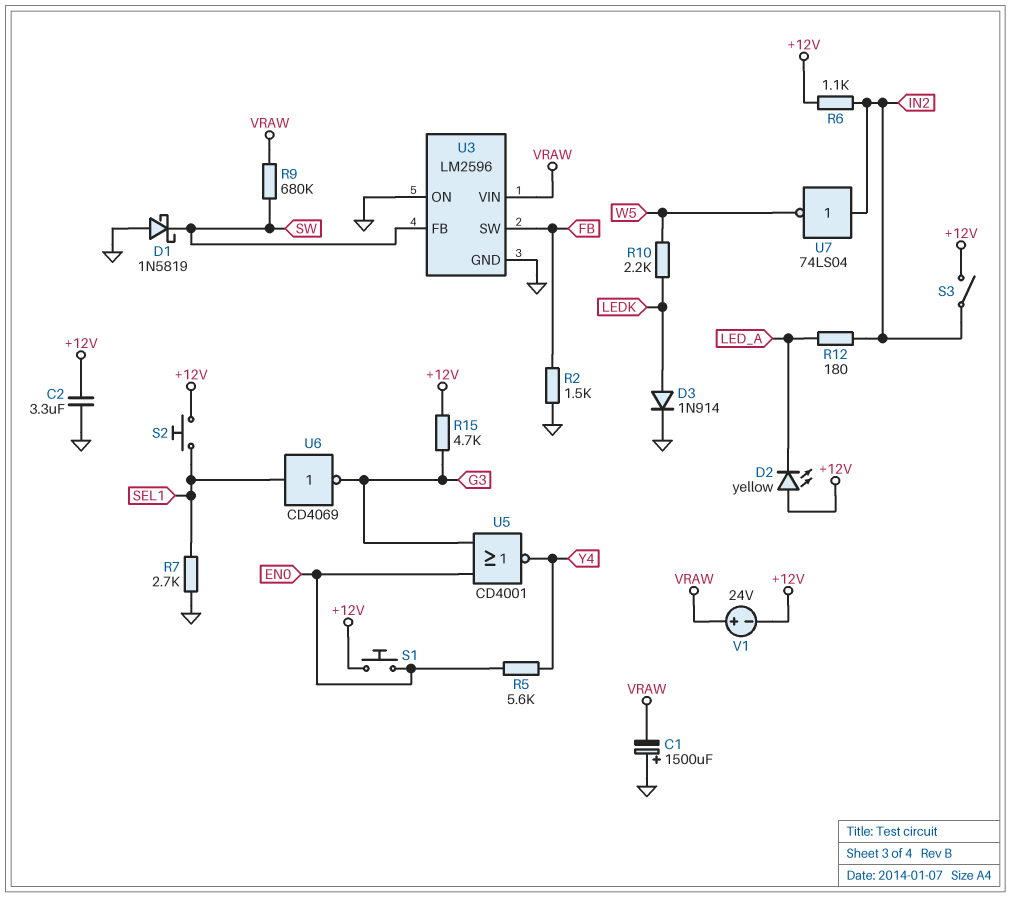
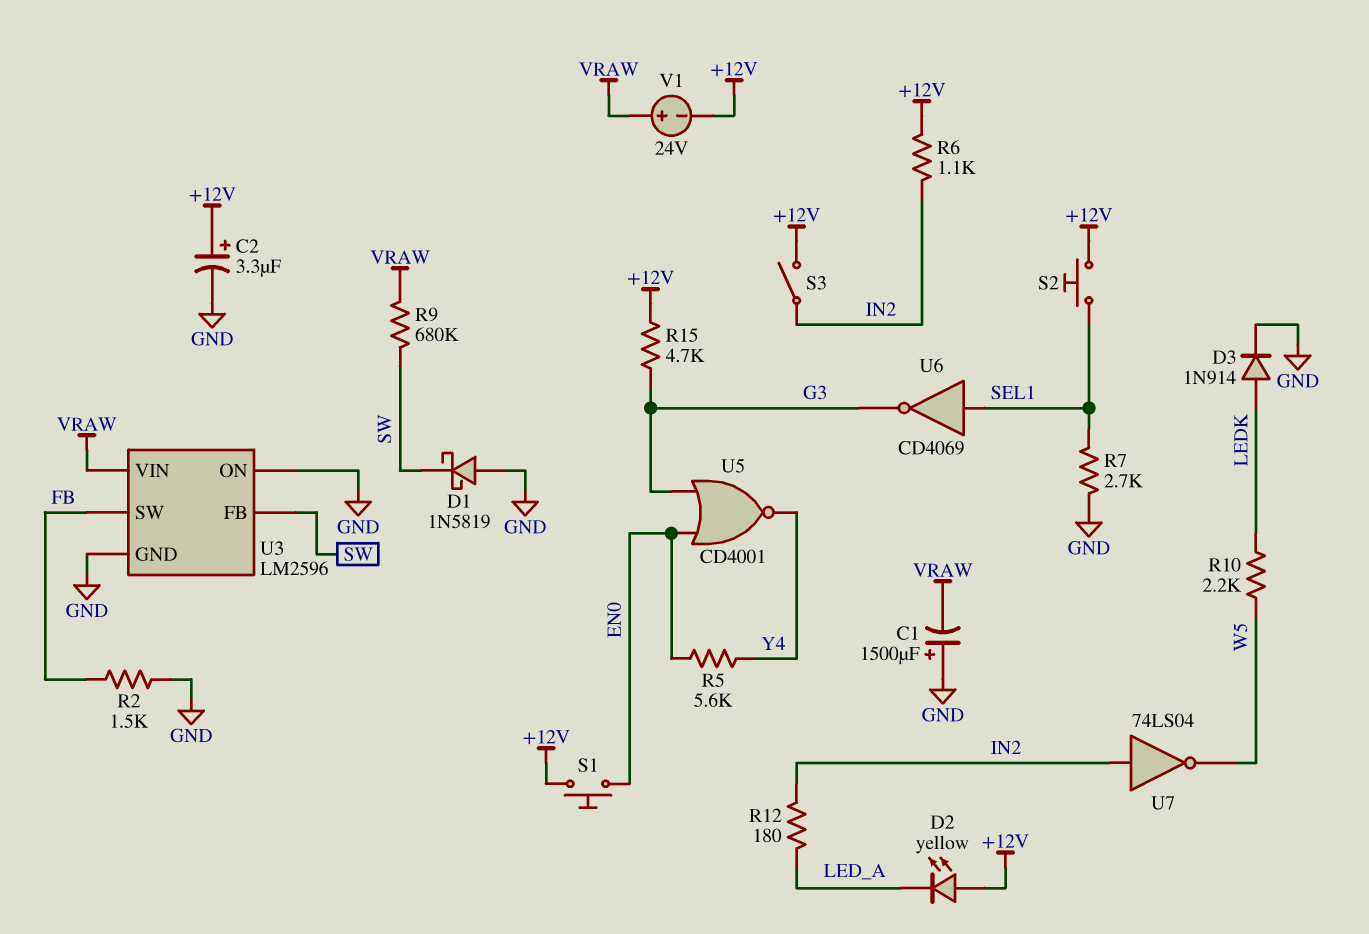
C2: 3.3uF (+12V, GND) -> 3.3uF (plus +12V, minus GND)

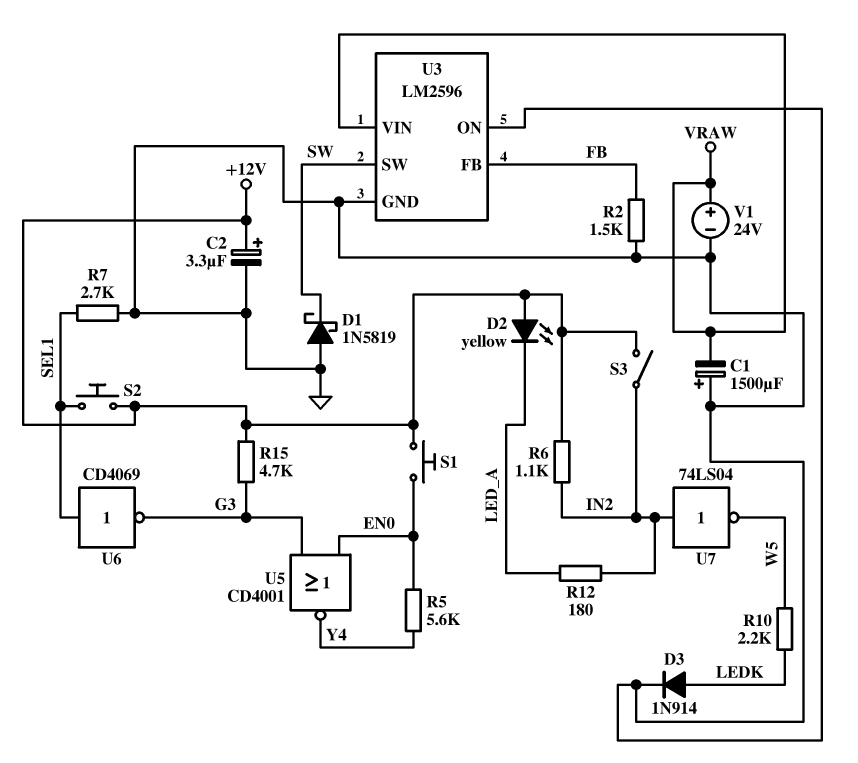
R9: 680k (SW, VRAW) -> none
U3 pin FB: SW -> FB
U3 pin SW: FB -> SW
V1: 24V (plus VRAW, minus +12V) -> 24V (plus VRAW, minus GND)

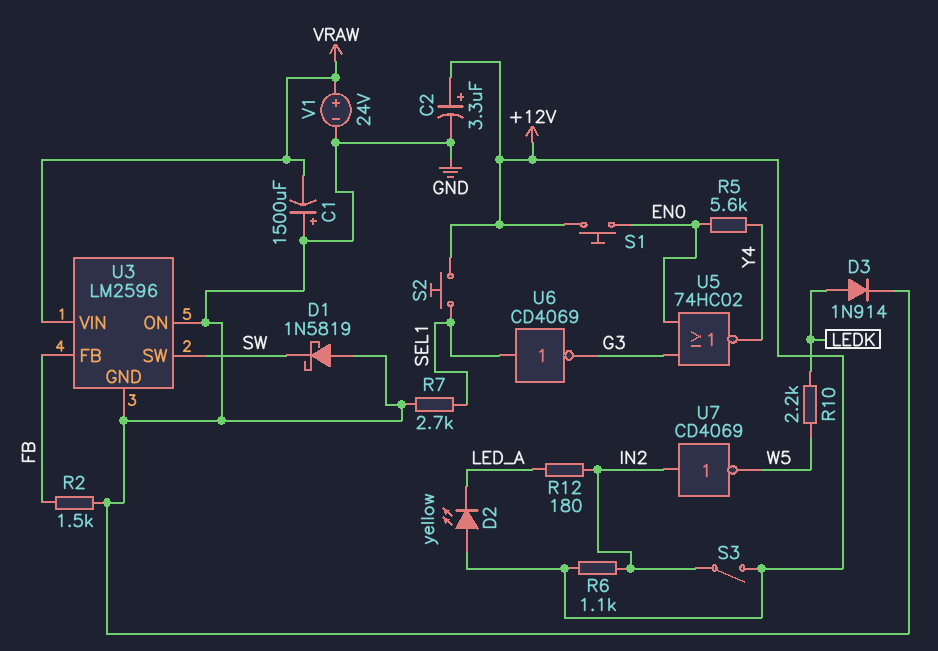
R15: 4.7k (+12V, G3) -> none
U5: NOR CD4001 (in EN0, in G3, out Y4) -> NOR 74HC02 (in EN0, in G3, out Y4)
U7: NOT 74LS04 (in IN2, out W5) -> NOT CD4069 (in IN2, out W5)

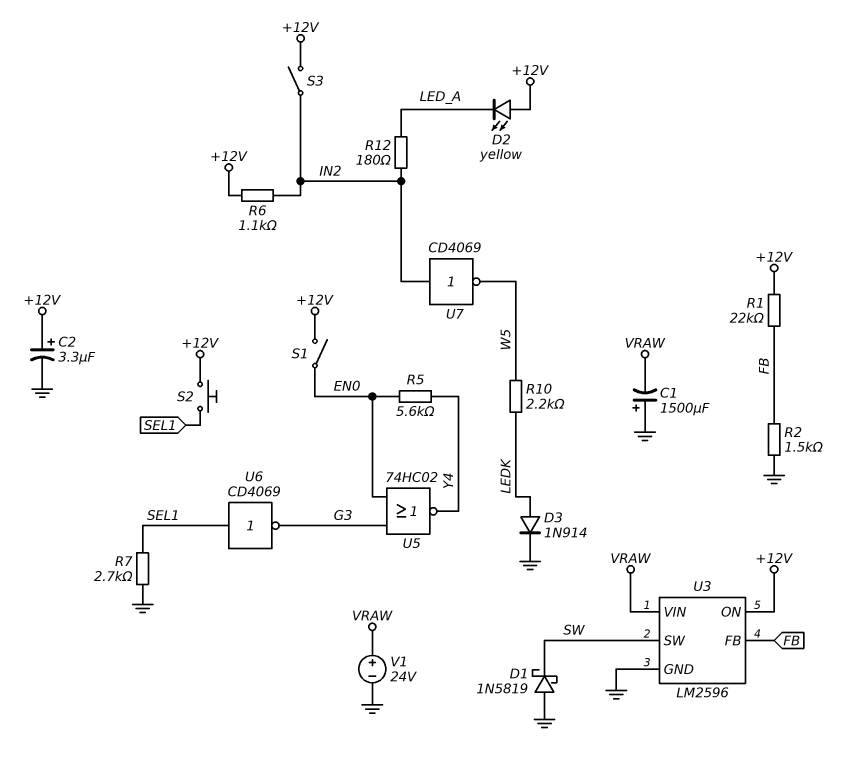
R1: none -> 22k (+12V, FB)
S1: button (+12V, EN0) -> switch (+12V, EN0)
U3 pin ON: GND -> +12V

